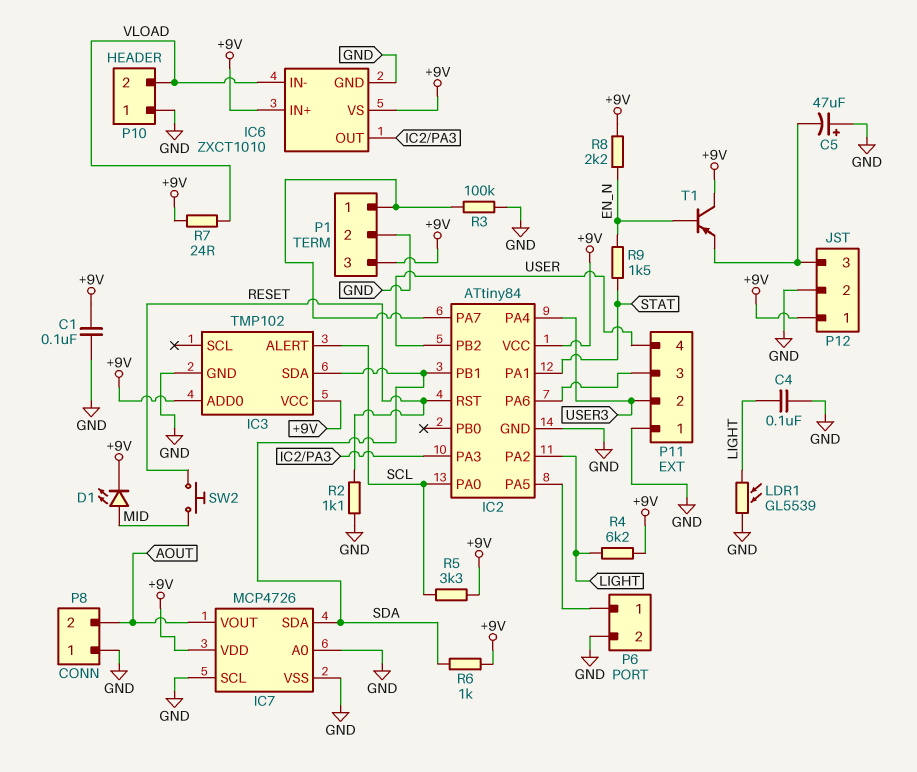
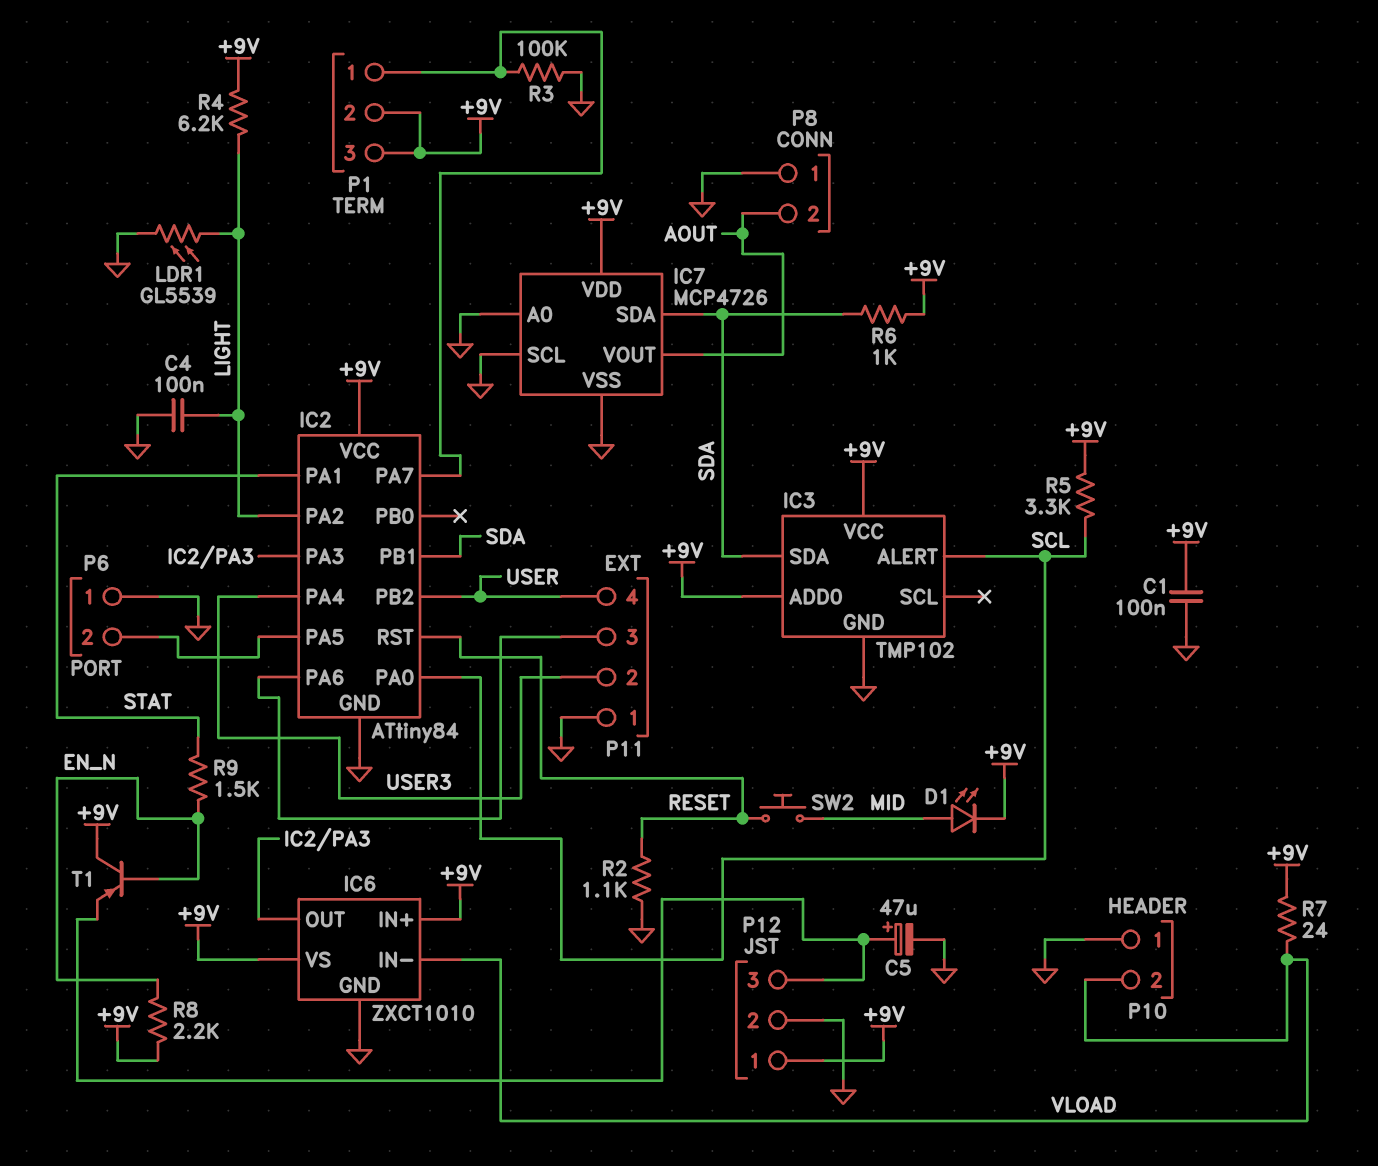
C5: 47uF (plus GND, minus P12/3) -> 47uF (plus P12/3, minus GND)
P1 pin 2: GND -> +9V
P6 pin 1: IC2/PA5 -> GND
P6 pin 2: GND -> IC2/PA5

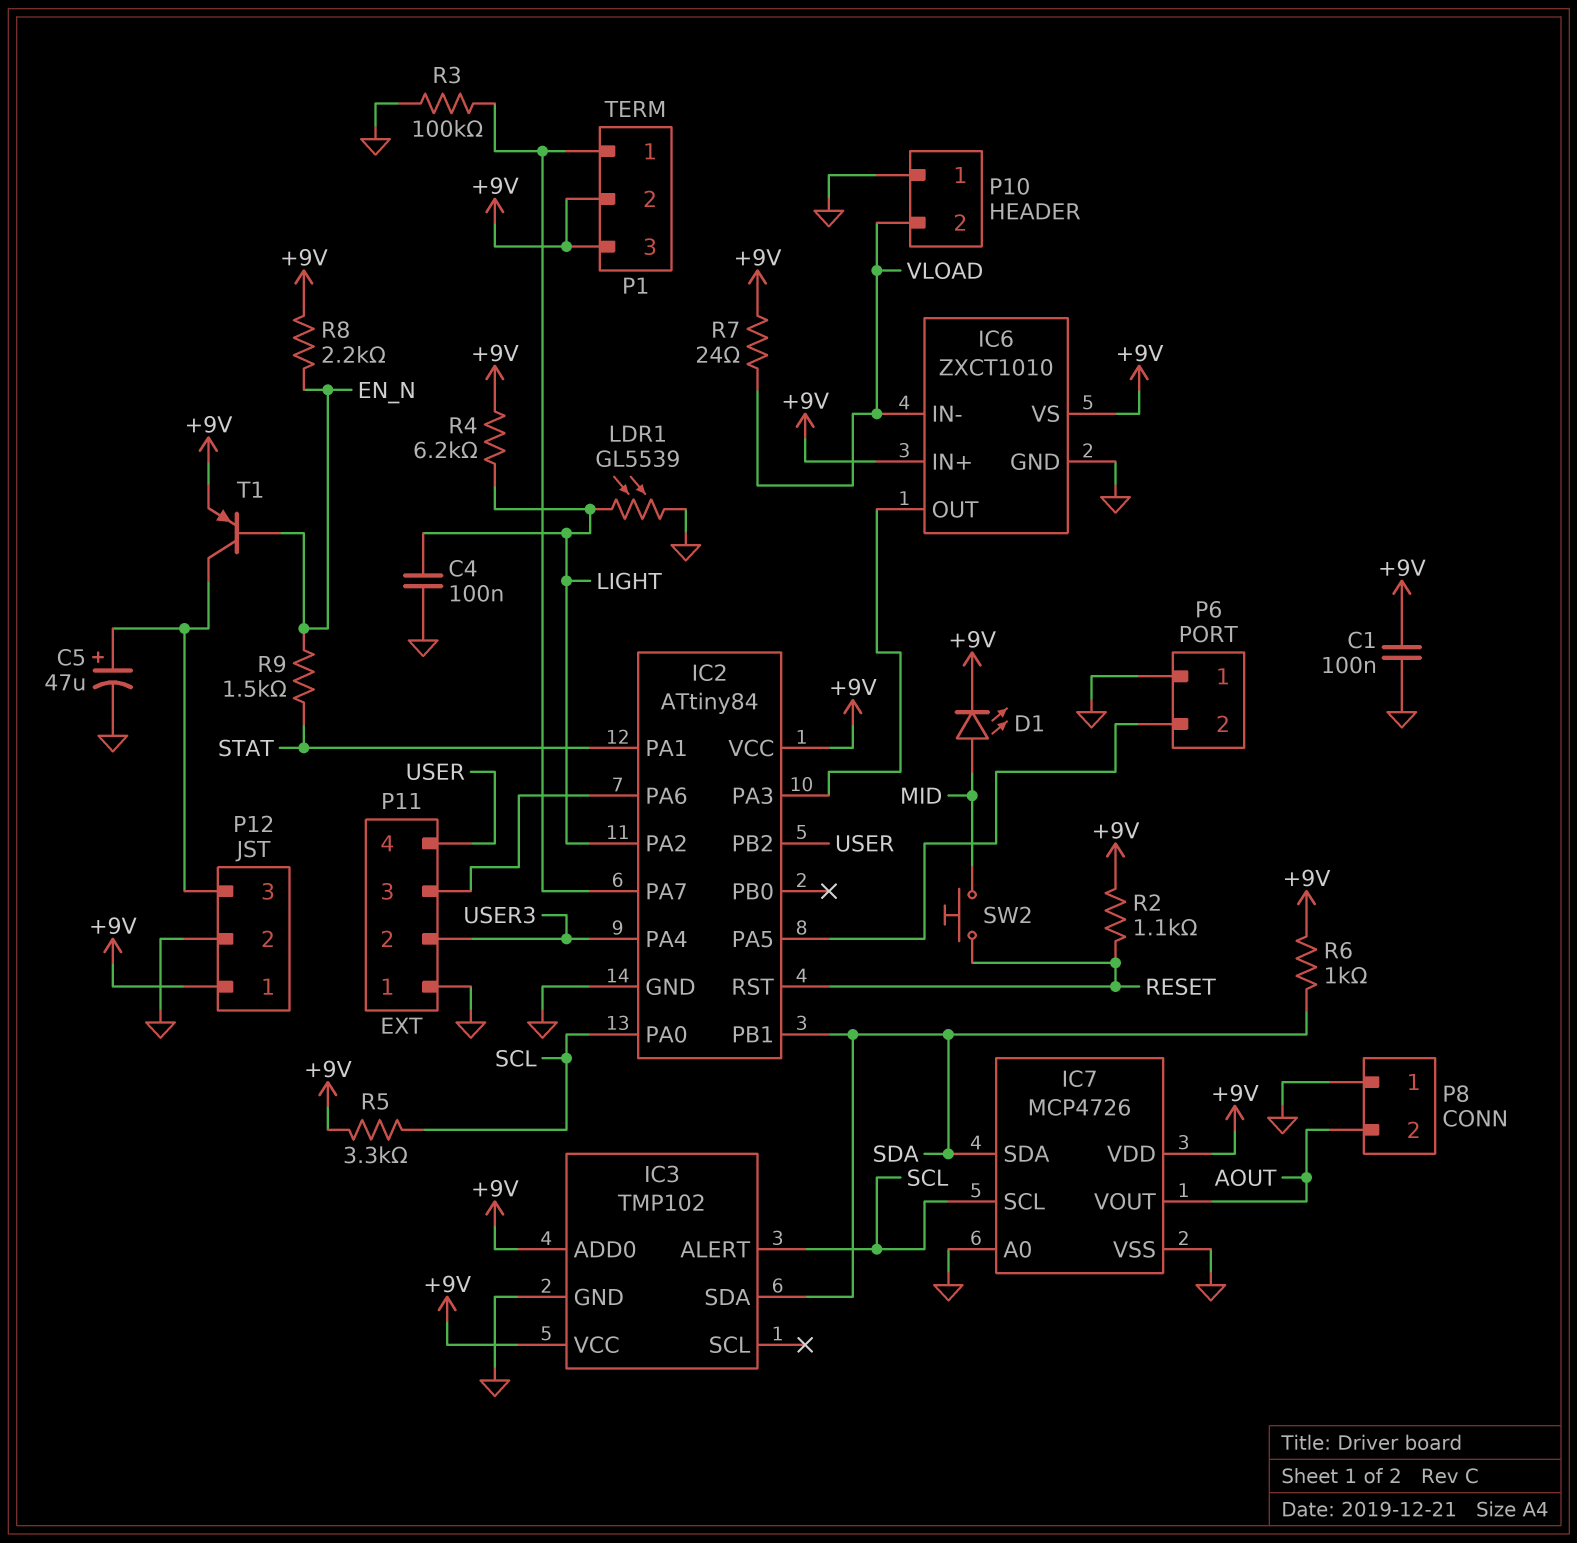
IC7 pin SCL: GND -> SCL
R2: 1.1k (GND, RESET) -> 1.1k (+9V, RESET)
T1: PNP (B EN_N, C +9V, E P12/3) -> PNP (B EN_N, C P12/3, E +9V)

